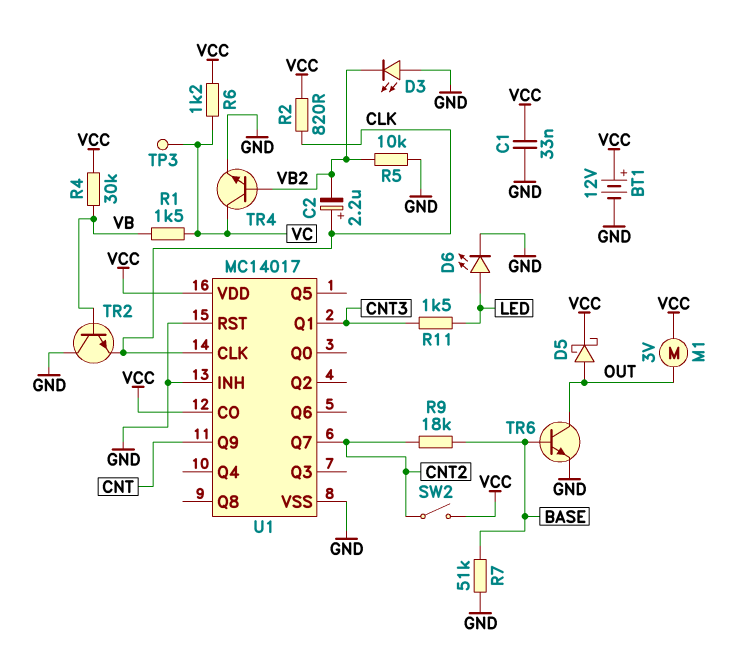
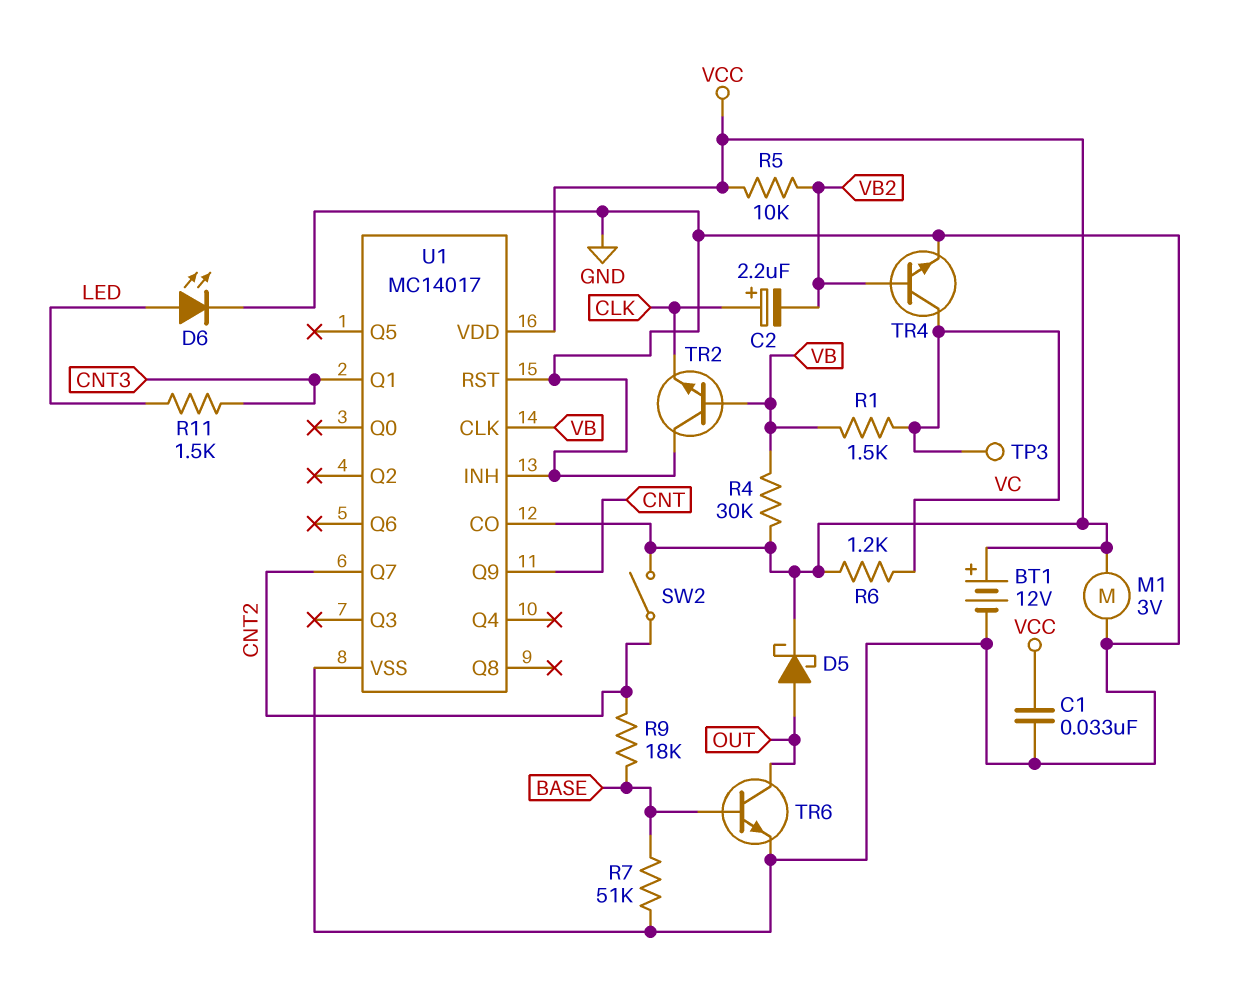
D3: LED (A GND, K VB2) -> none
M1: motor 3V (OUT, VCC) -> motor 3V (GND, VCC)
R2: 820 (CLK, VCC) -> none
R5: 10k (GND, VB2) -> 10k (VB2, VCC)
U1 pin CLK: CLK -> VB

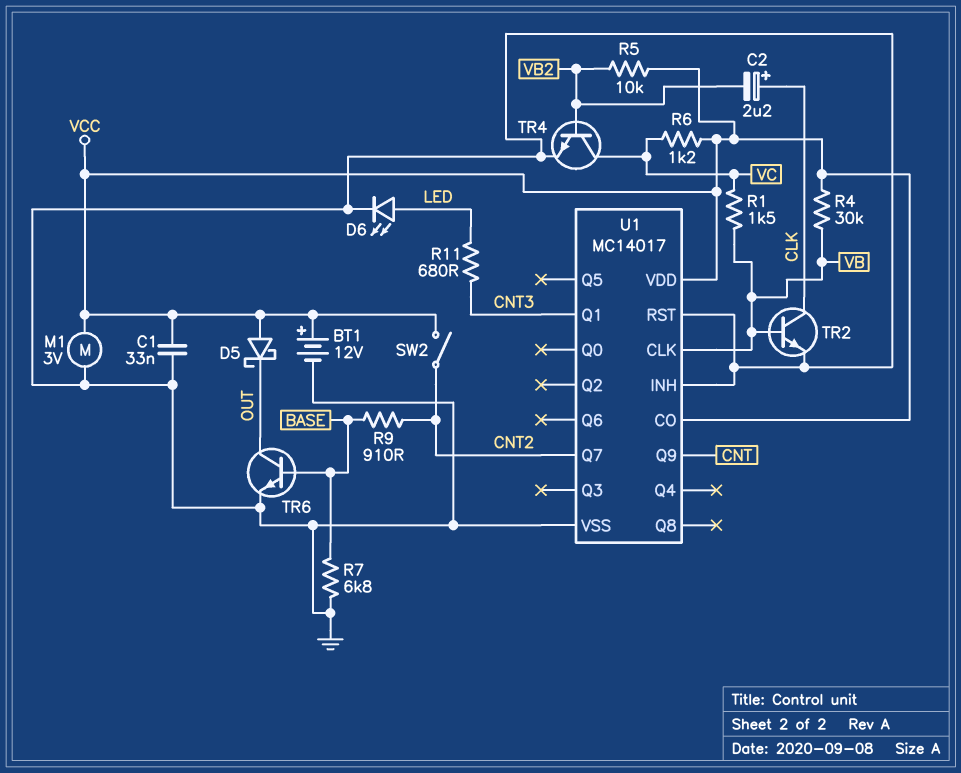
D5: schottky (A OUT, K VCC) -> schottky (A VCC, K OUT)
R7: 51k (BASE, GND) -> 6.8k (BASE, GND)
R9: 18k (BASE, CNT2) -> 910 (BASE, CNT2)
R11: 1.5k (CNT3, LED) -> 680 (CNT3, LED)
TP3: test point (VC) -> none
TR2: NPN (B VB, C GND, E CLK) -> NPN (B VB, C CLK, E GND)

